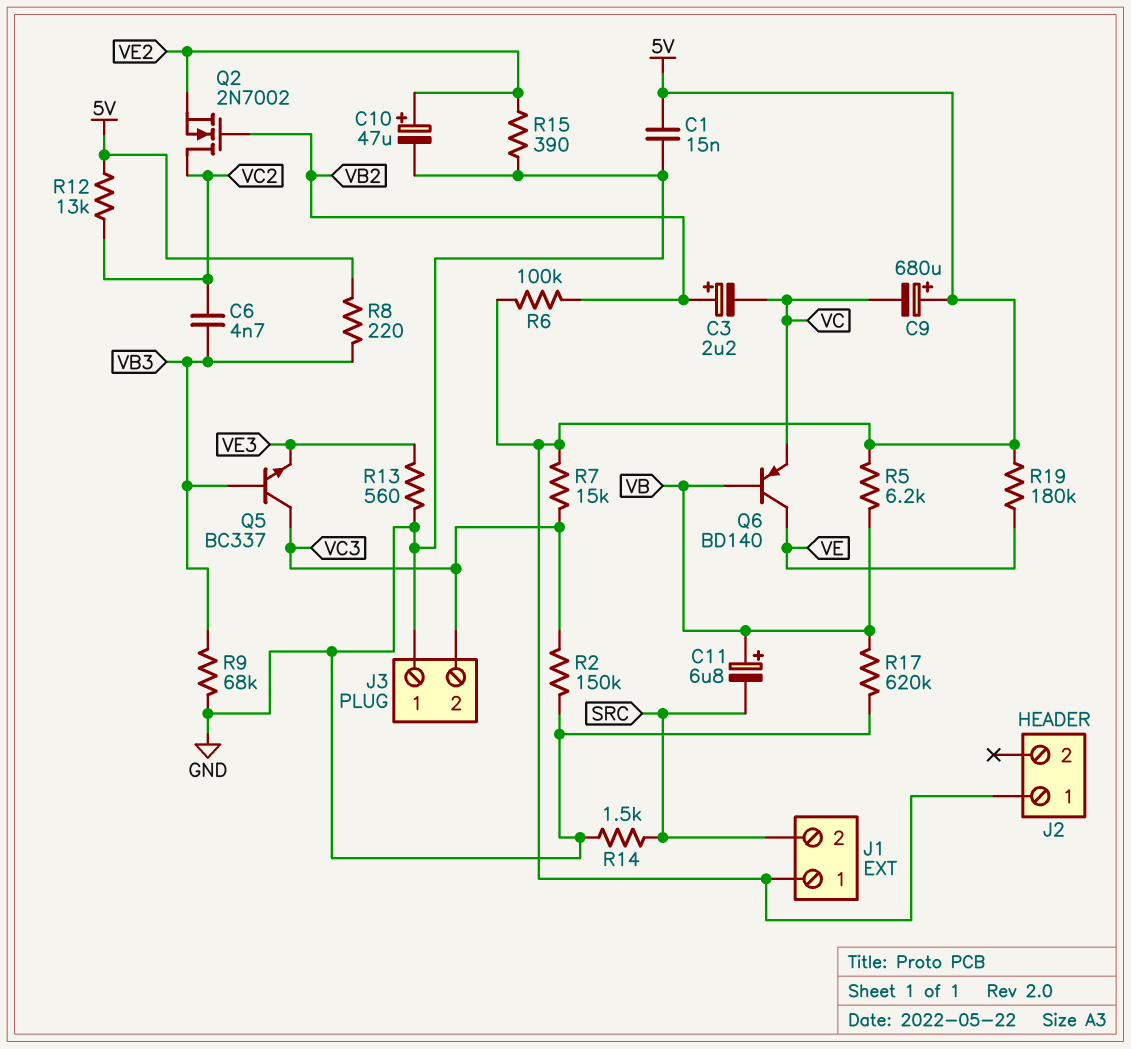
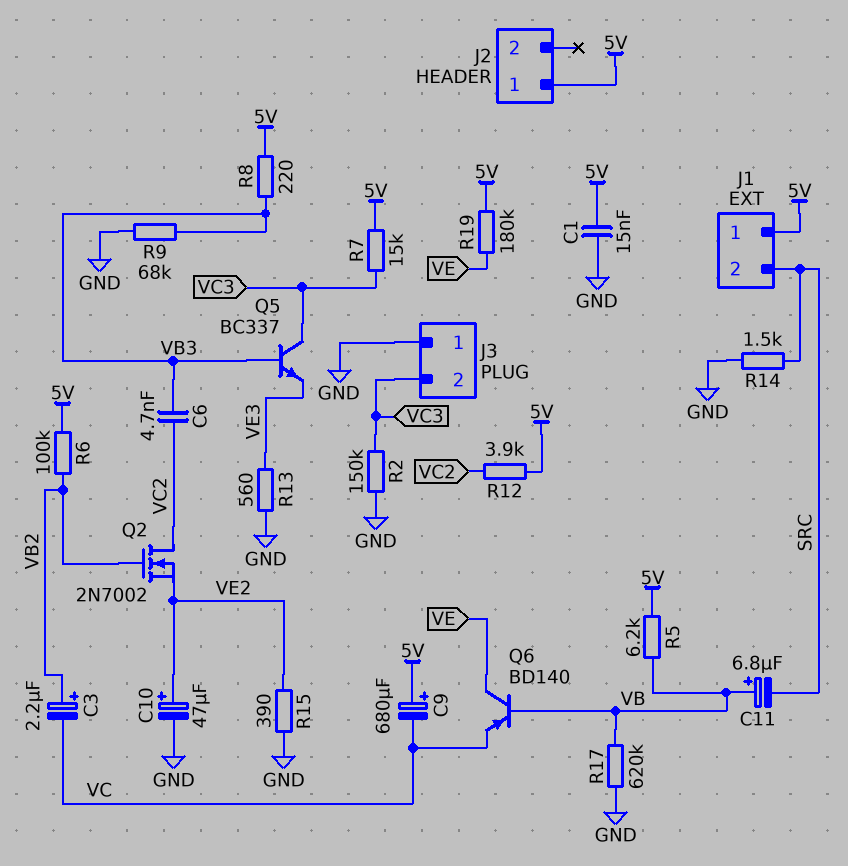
R12: 13k (5V, VC2) -> 3.9k (5V, VC2)

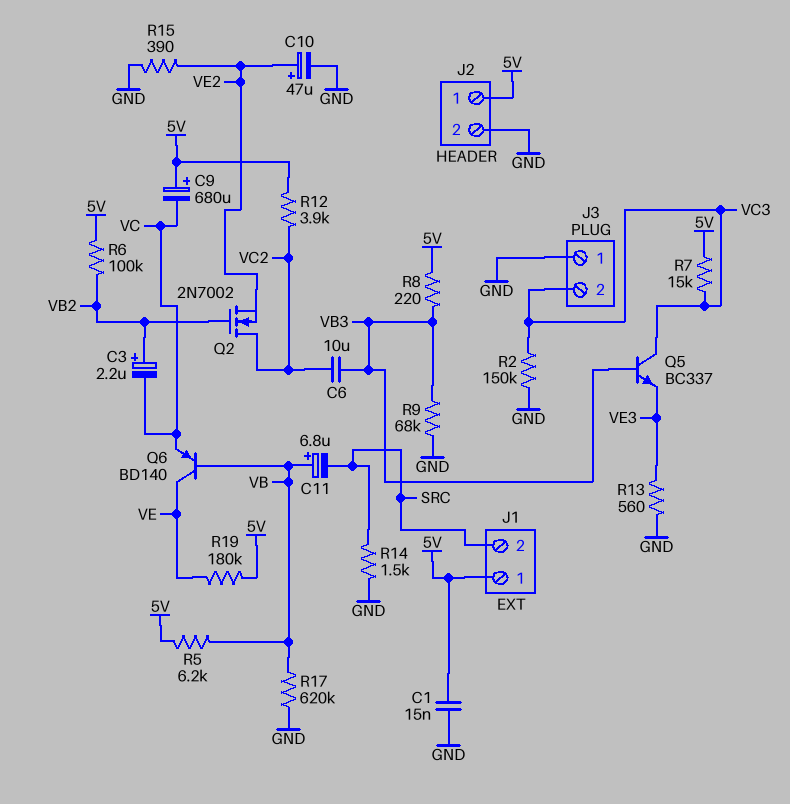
C6: 4.7nF (VB3, VC2) -> 10uF (VB3, VC2)
J2 pin 2: none -> GND

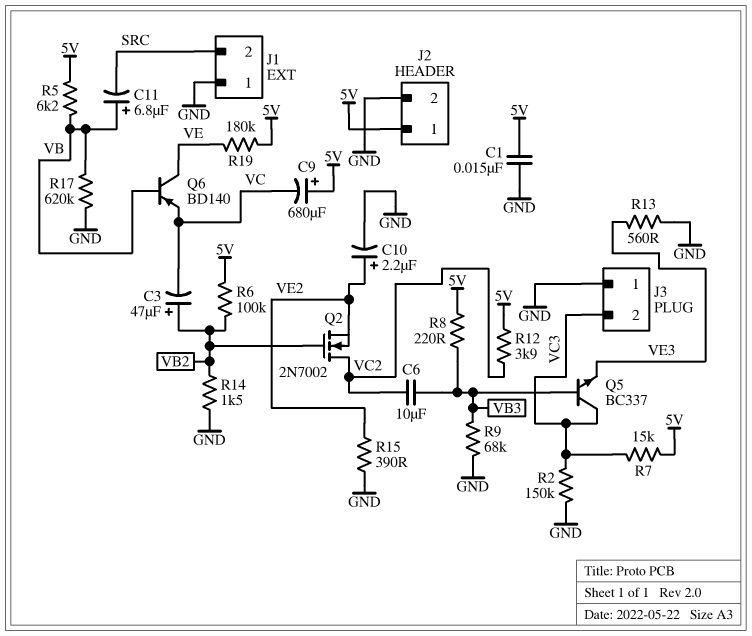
C3: 2.2uF (plus VB2, minus VC) -> 47uF (plus VB2, minus VC)
C10: 47uF (plus VE2, minus GND) -> 2.2uF (plus VE2, minus GND)
J1 pin 1: 5V -> GND
R14: 1.5k (GND, SRC) -> 1.5k (GND, VB2)

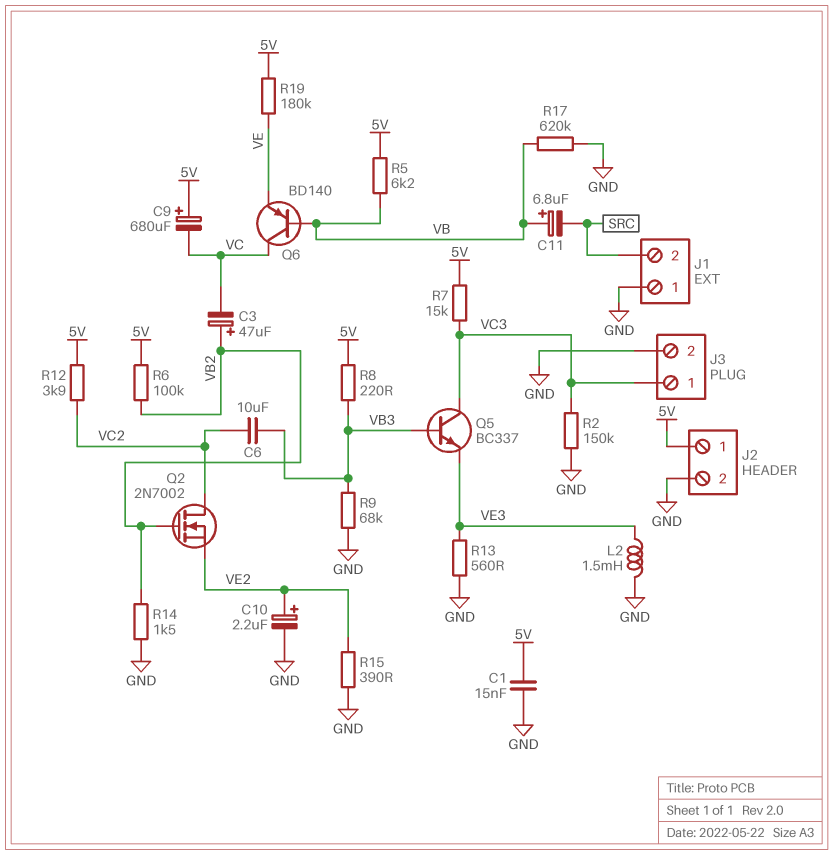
J3 pin 1: GND -> VC3
J3 pin 2: VC3 -> GND
L2: none -> 1.5mH (GND, VE3)
Q6: PNP BD140 (B VB, C VE, E VC) -> PNP BD140 (B VB, C VC, E VE)

